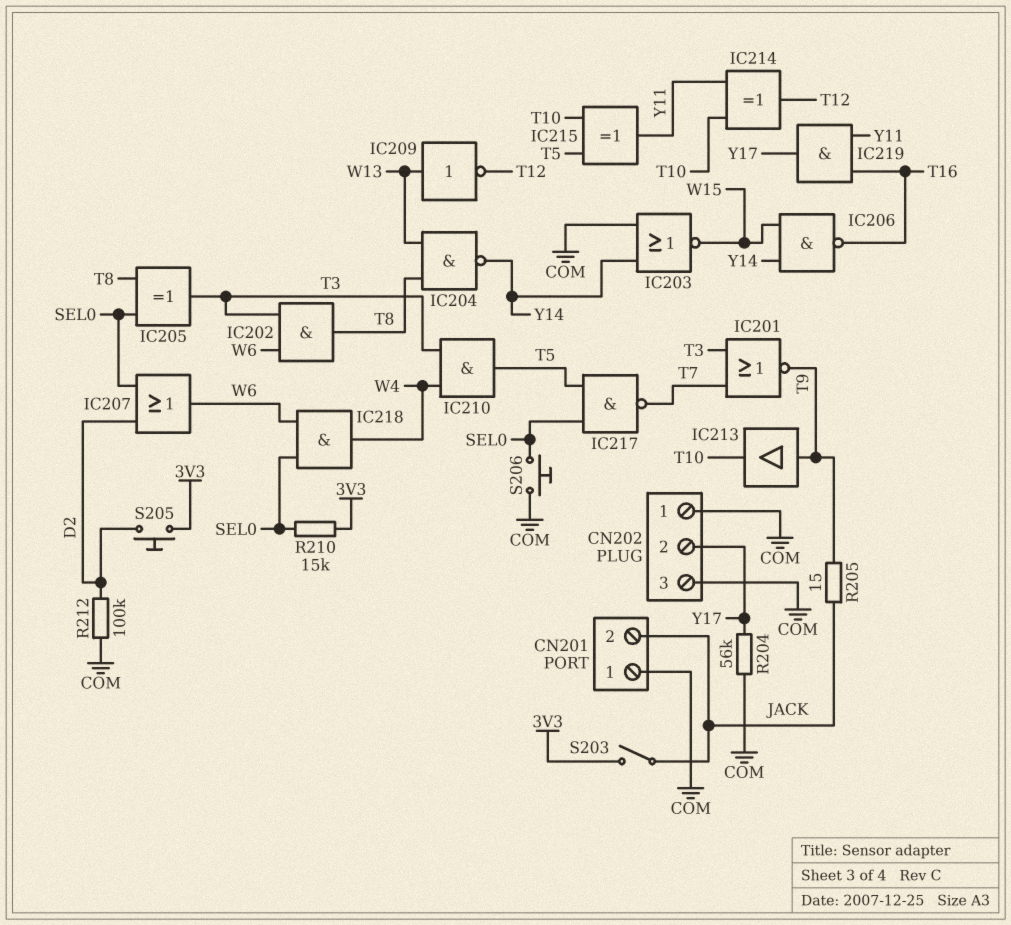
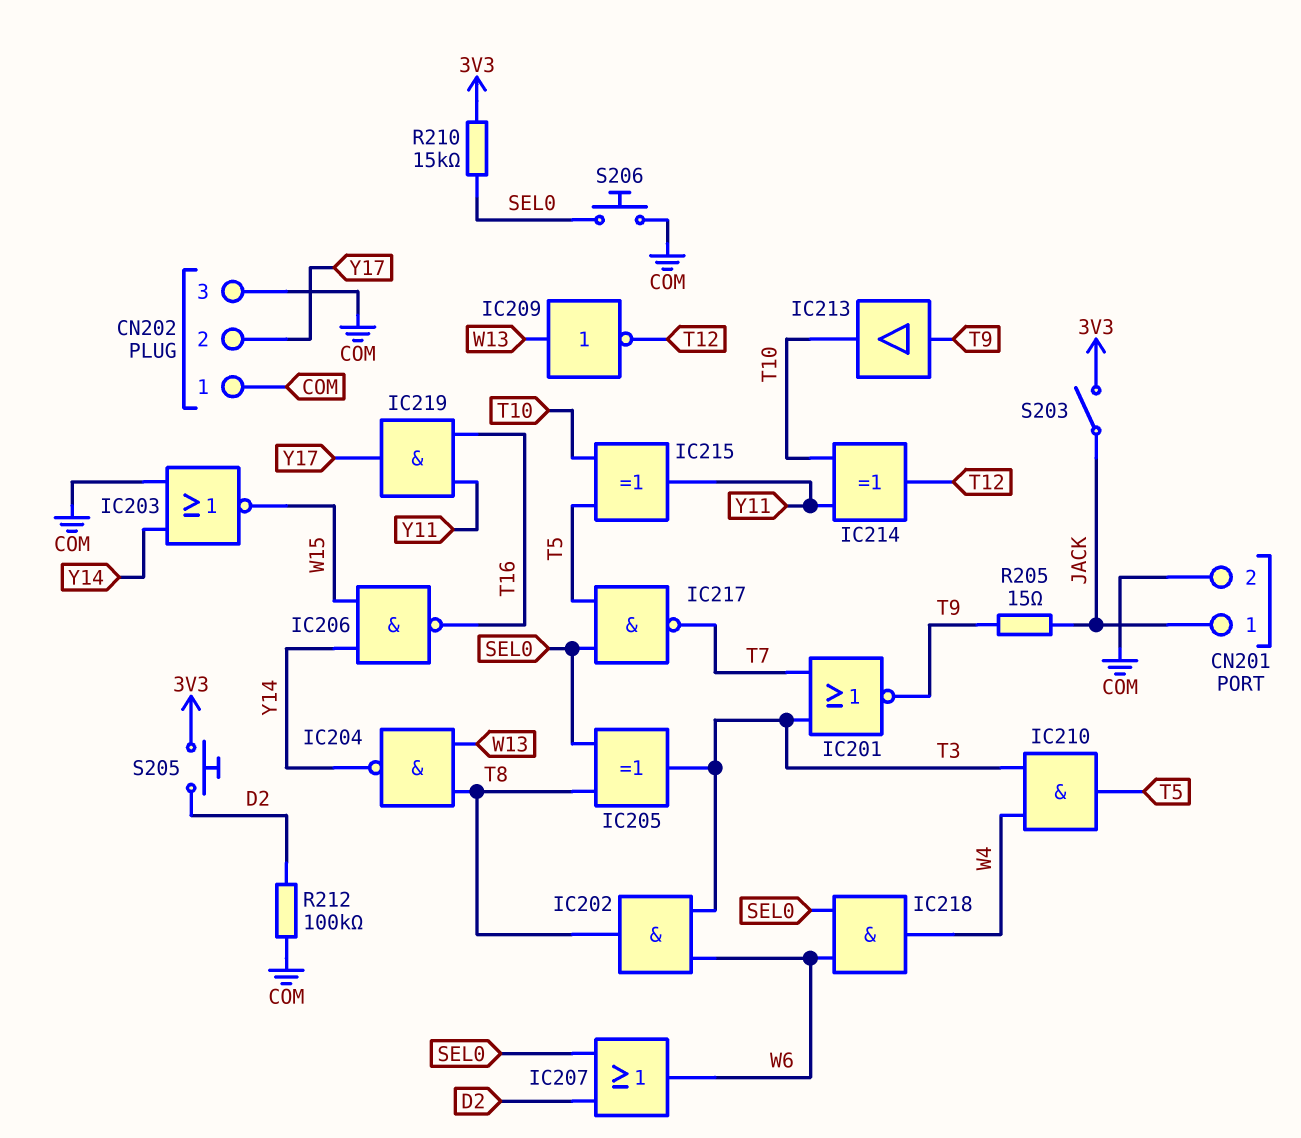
CN201 pin 1: COM -> JACK
CN201 pin 2: JACK -> COM
R204: 56k (COM, Y17) -> none

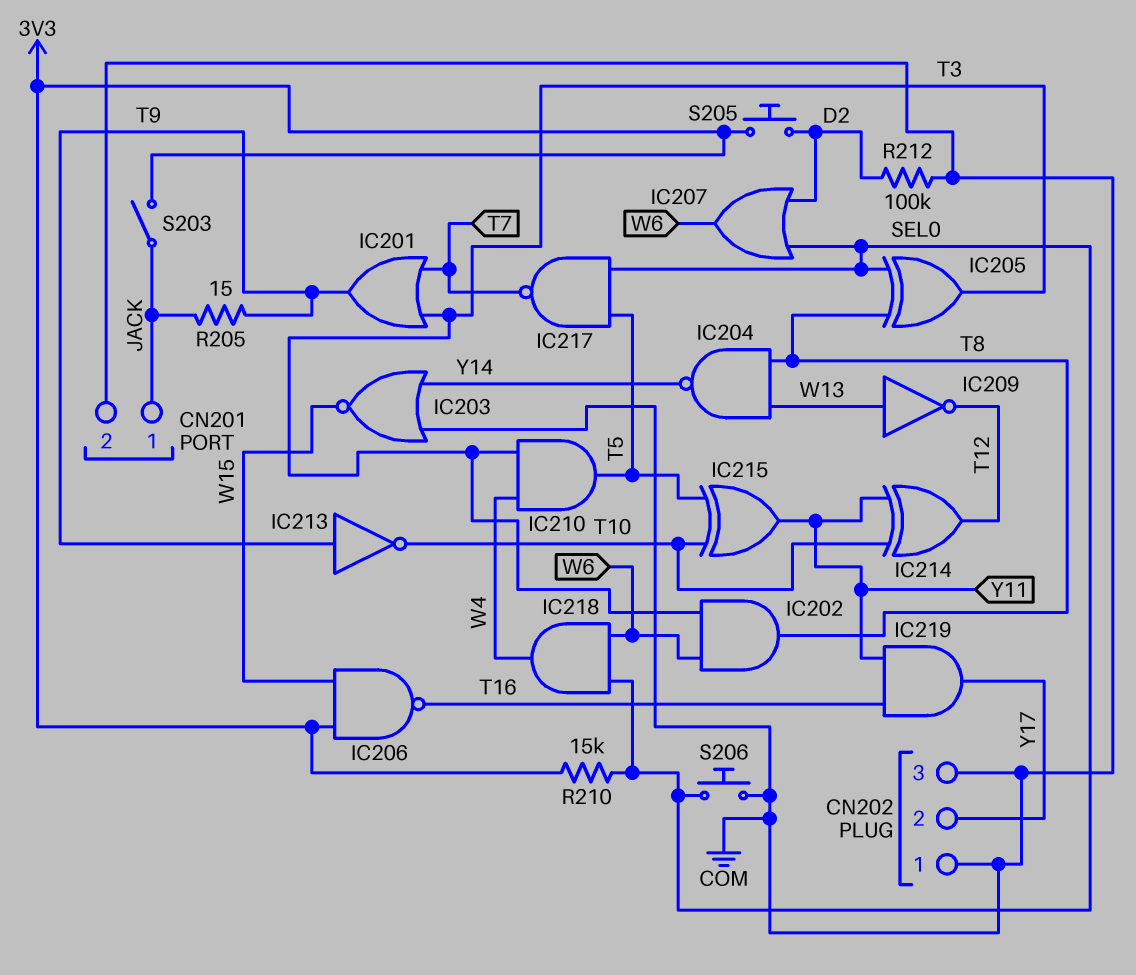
IC201: NOR (in T3, in T7, out T9) -> OR (in T3, in T7, out T9)
IC206: NAND (in W15, in Y14, out T16) -> NAND (in 3V3, in W15, out T16)
IC213: buffer (in T9, out T10) -> NOT (in T9, out T10)

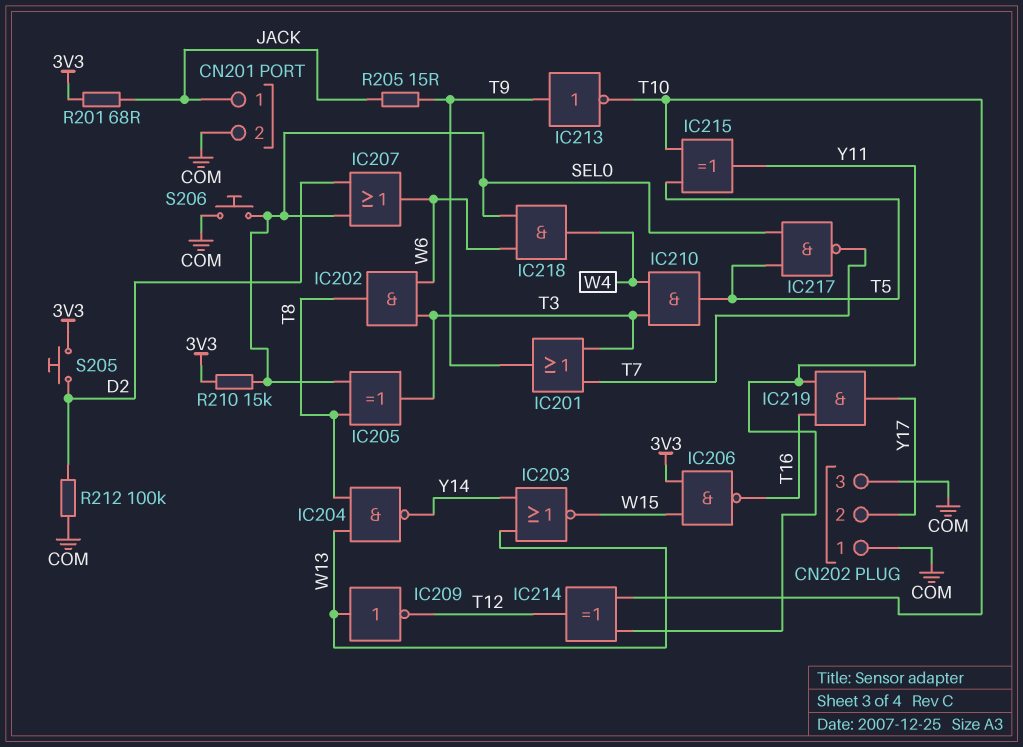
IC203: NOR (in COM, in Y14, out W15) -> NOR (in W13, in Y14, out W15)
R201: none -> 68 (3V3, JACK)
S203: switch (3V3, JACK) -> none

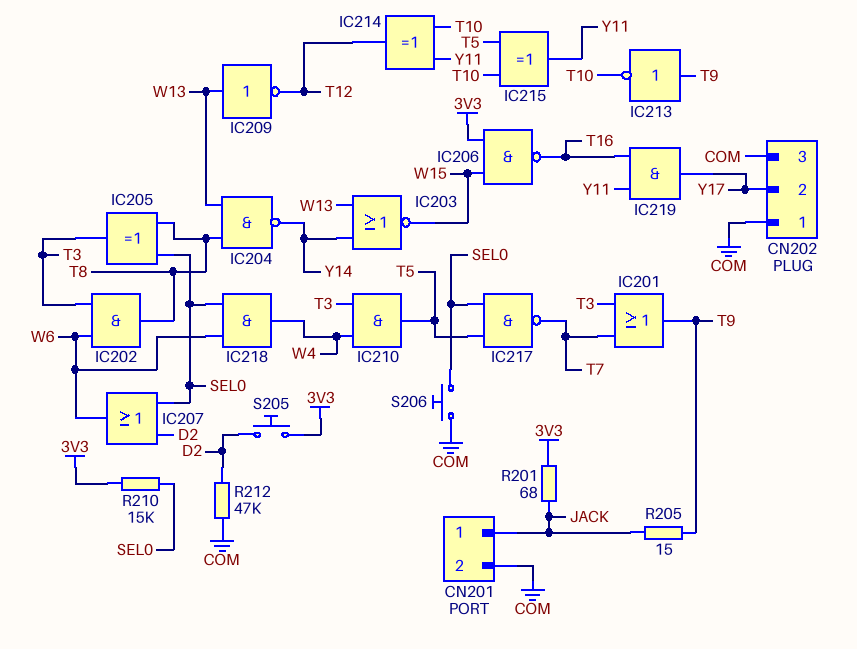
R212: 100k (COM, D2) -> 47k (COM, D2)

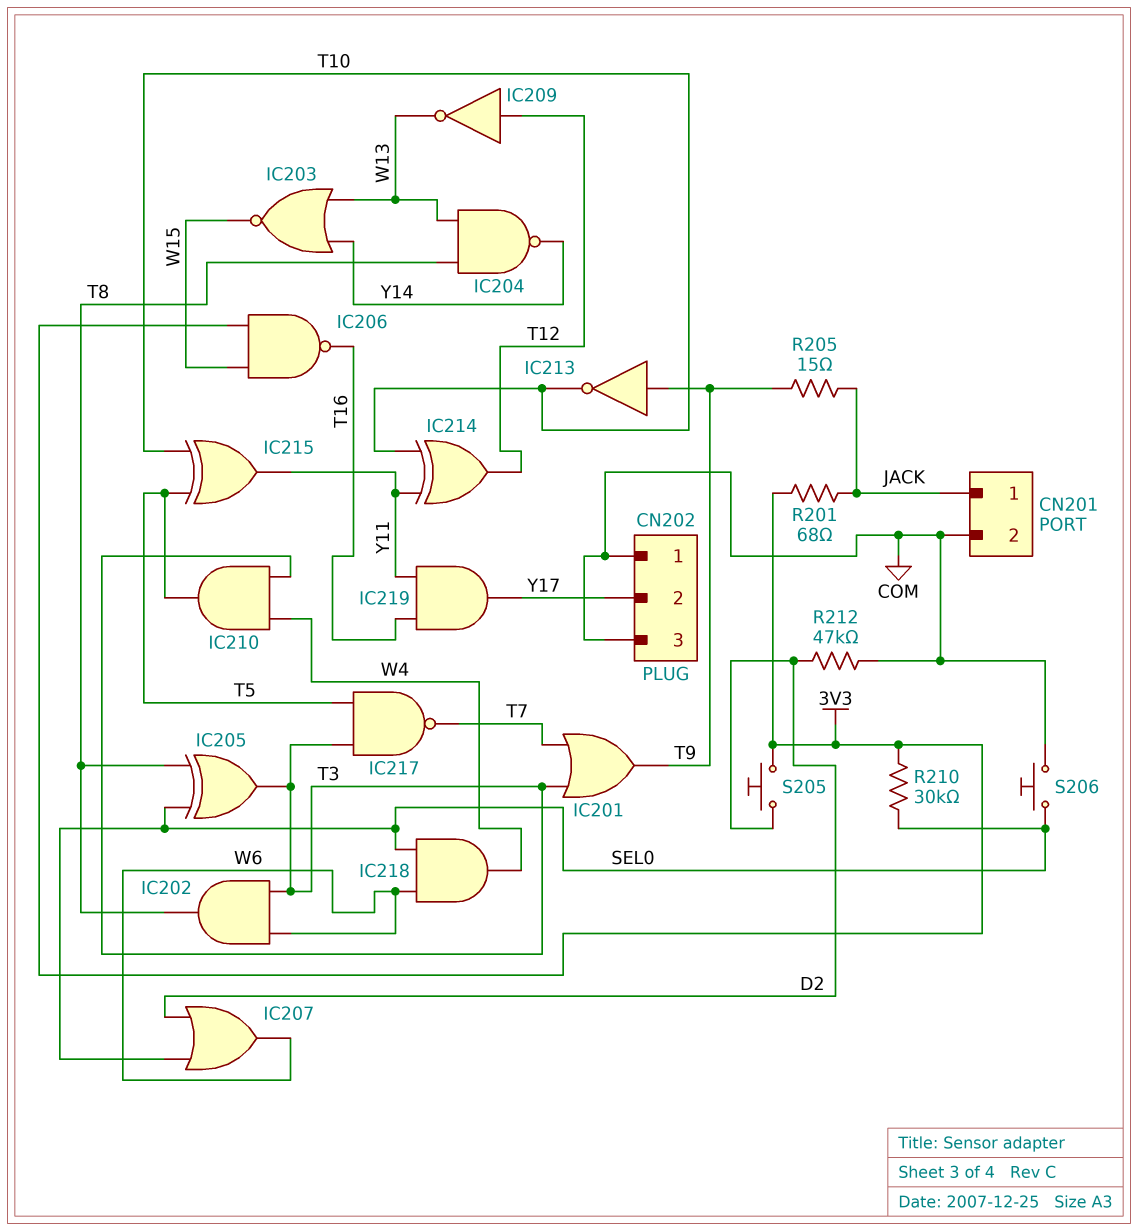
IC209: NOT (in W13, out T12) -> NOT (in T12, out W13)
IC217: NAND (in SEL0, in T5, out T7) -> NAND (in T3, in T5, out T7)
R210: 15k (3V3, SEL0) -> 30k (3V3, SEL0)

